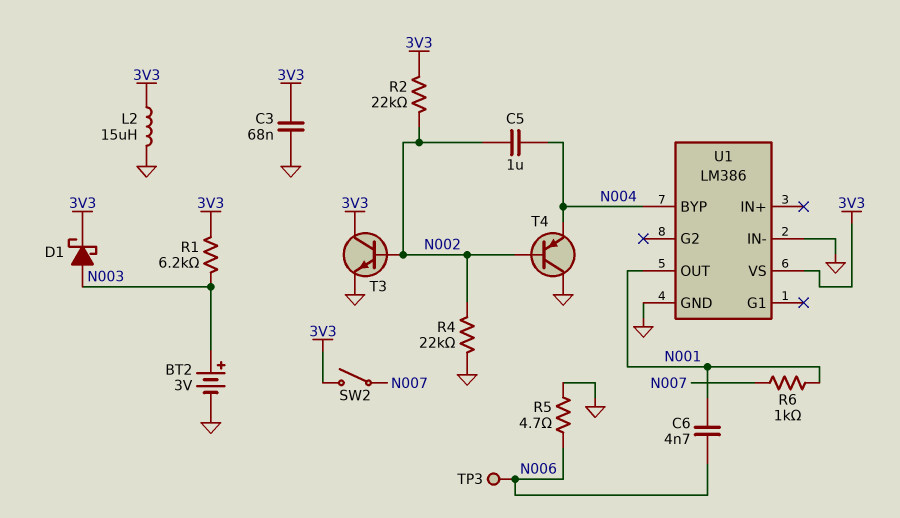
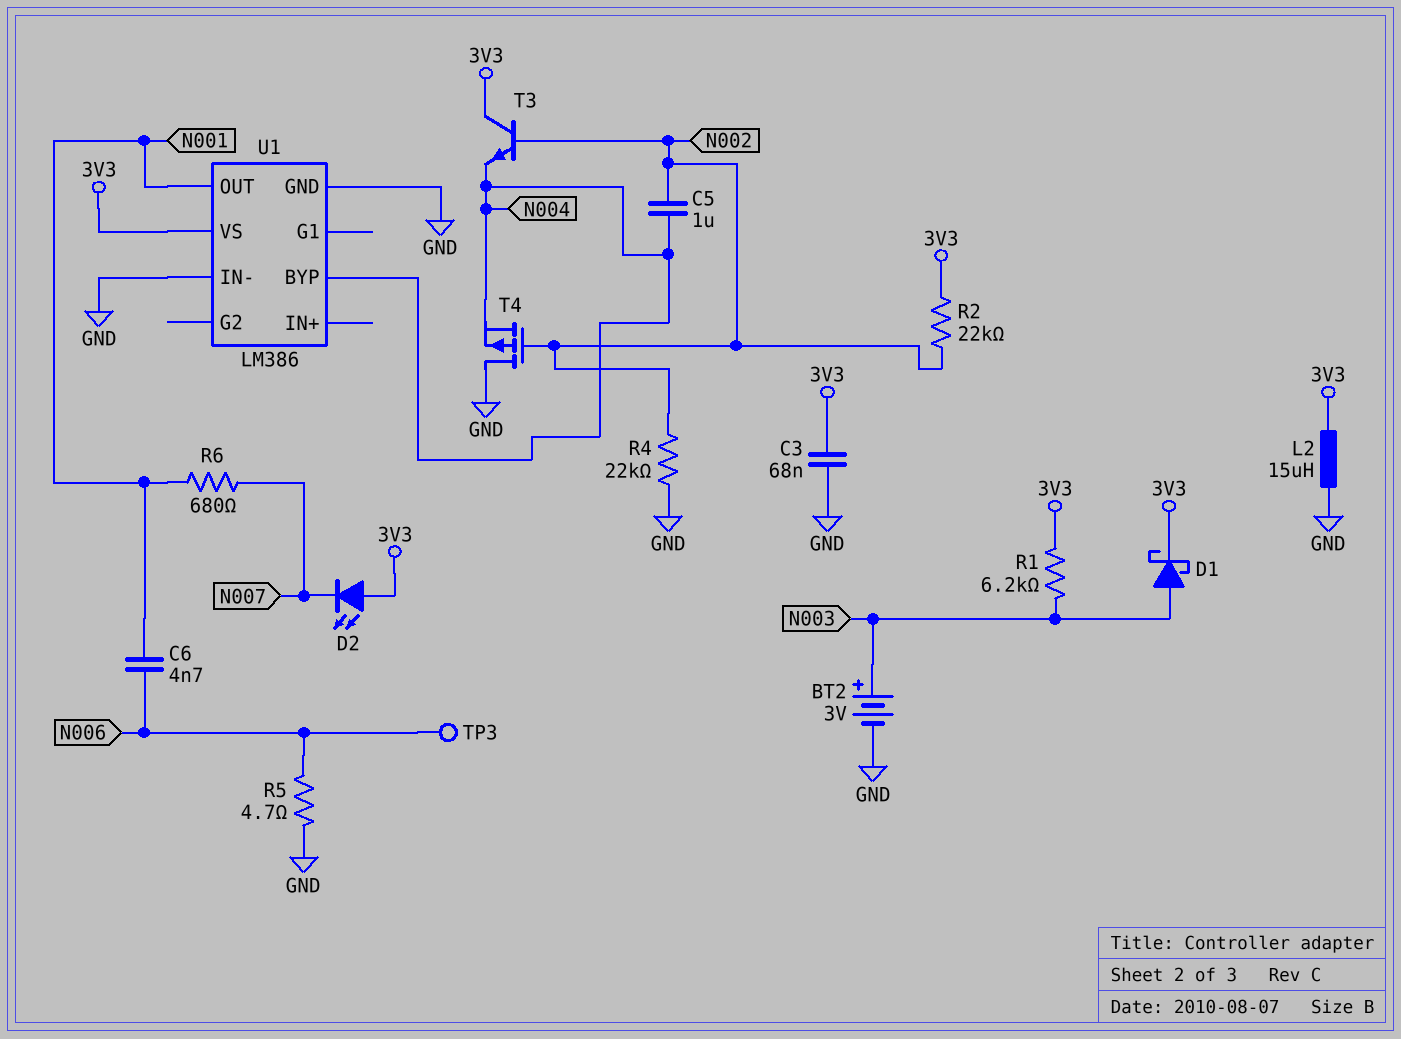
D2: none -> LED (A 3V3, K N007)
R6: 1k (N001, N007) -> 680 (N001, N007)
SW2: switch (3V3, N007) -> none
T3: NPN (B N002, C 3V3, E GND) -> NPN (B N002, C 3V3, E N004)
T4: PNP (B N002, C GND, E N004) -> PMOS (G N002, D GND, S N004)

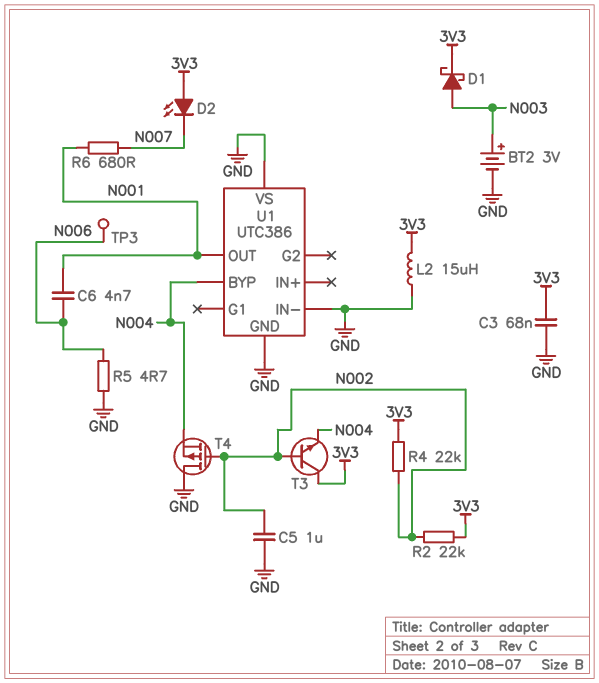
C5: 1uF (N002, N004) -> 1uF (GND, N002)
R1: 6.2k (3V3, N003) -> none
R4: 22k (GND, N002) -> 22k (3V3, N002)
U1: LM386 -> UTC386
U1 pin VS: 3V3 -> GND

